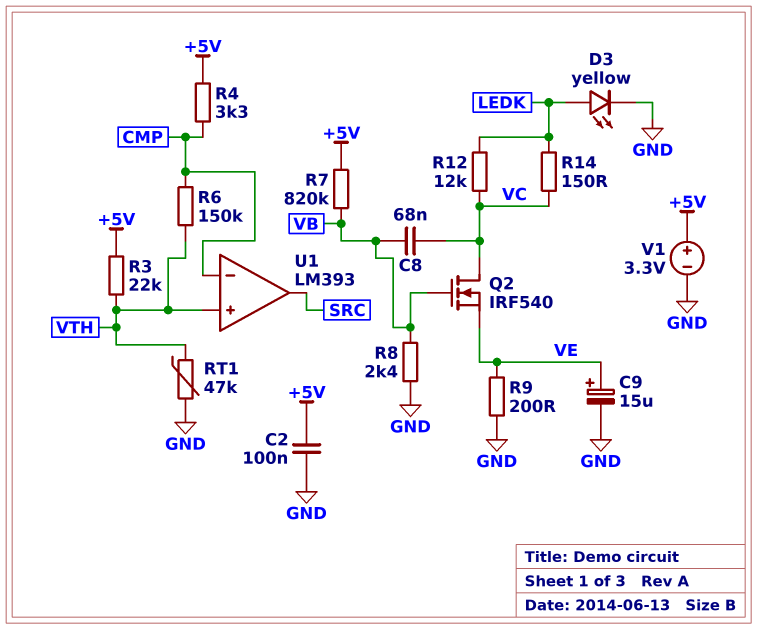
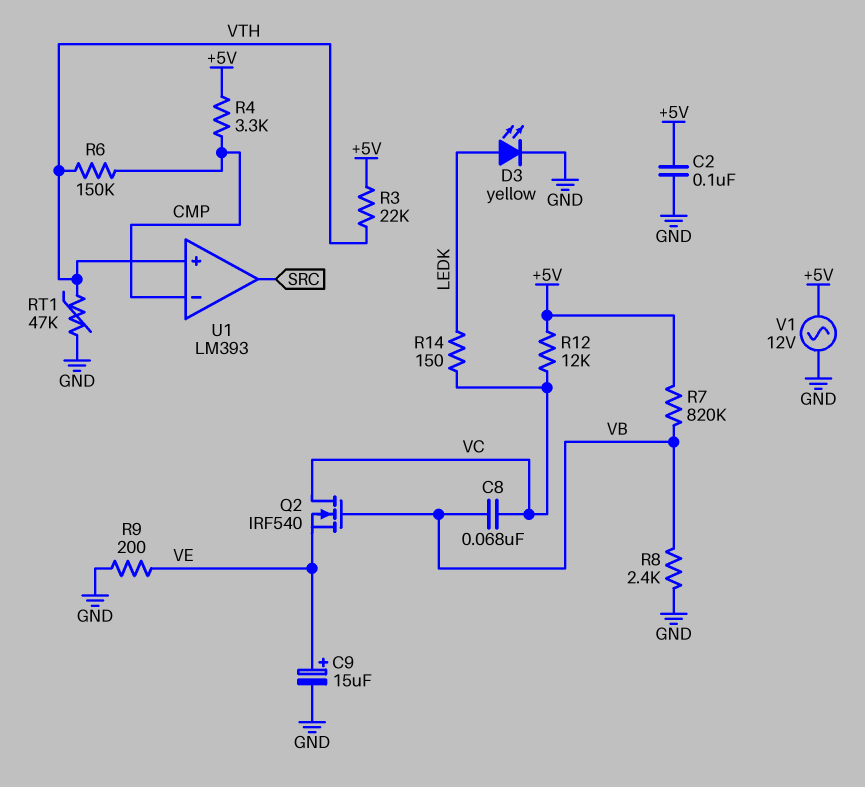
R12: 12k (LEDK, VC) -> 12k (+5V, VC)
V1: 3.3V (plus +5V, minus GND) -> AC 12V (+5V, GND)

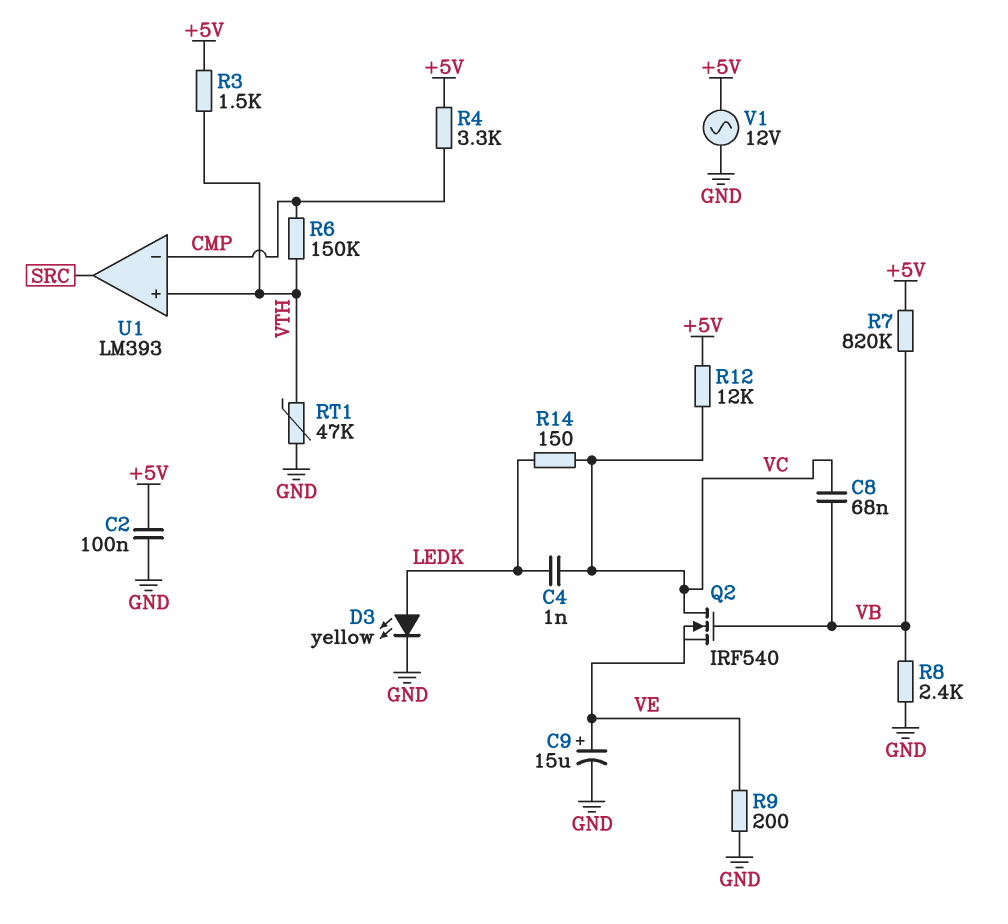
C4: none -> 1nF (LEDK, VC)
R3: 22k (+5V, VTH) -> 1.5k (+5V, VTH)

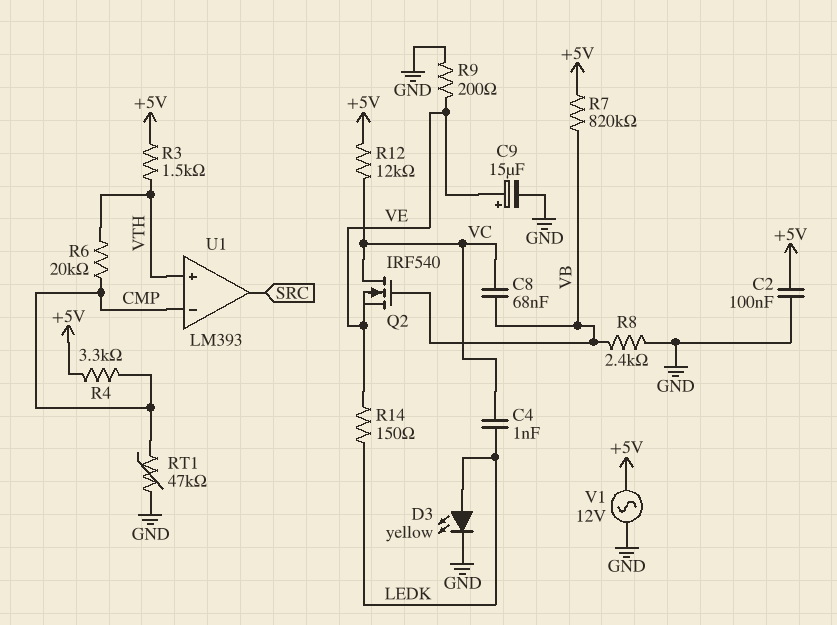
R6: 150k (CMP, VTH) -> 20k (CMP, VTH)
R14: 150 (LEDK, VC) -> 150 (LEDK, VE)
RT1: 47k (GND, VTH) -> 47k (CMP, GND)

